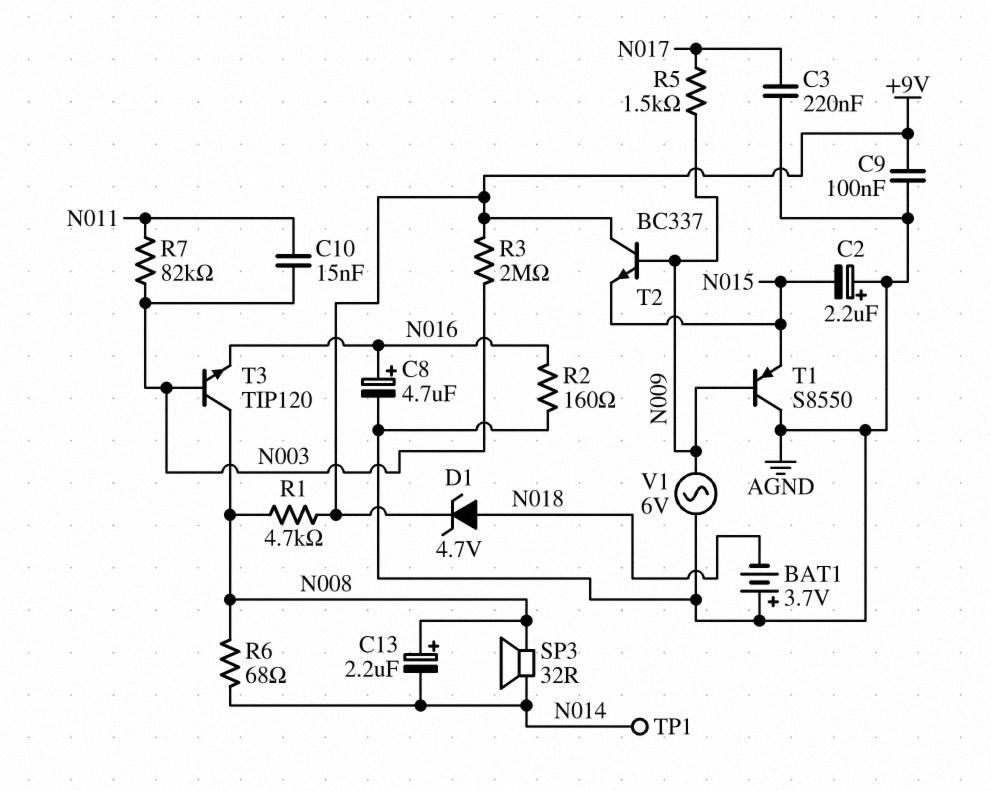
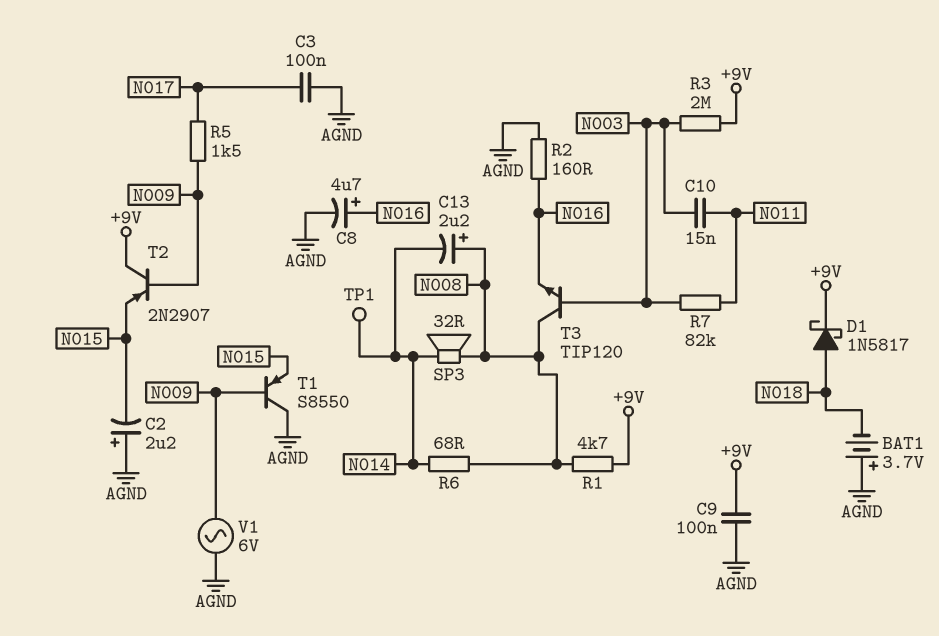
C3: 220nF (AGND, N017) -> 100nF (AGND, N017)
D1: zener 4.7V (A N018, K +9V) -> schottky 1N5817 (A N018, K +9V)
T2: NPN BC337 (B N009, C +9V, E N015) -> PNP 2N2907 (B N009, C +9V, E N015)

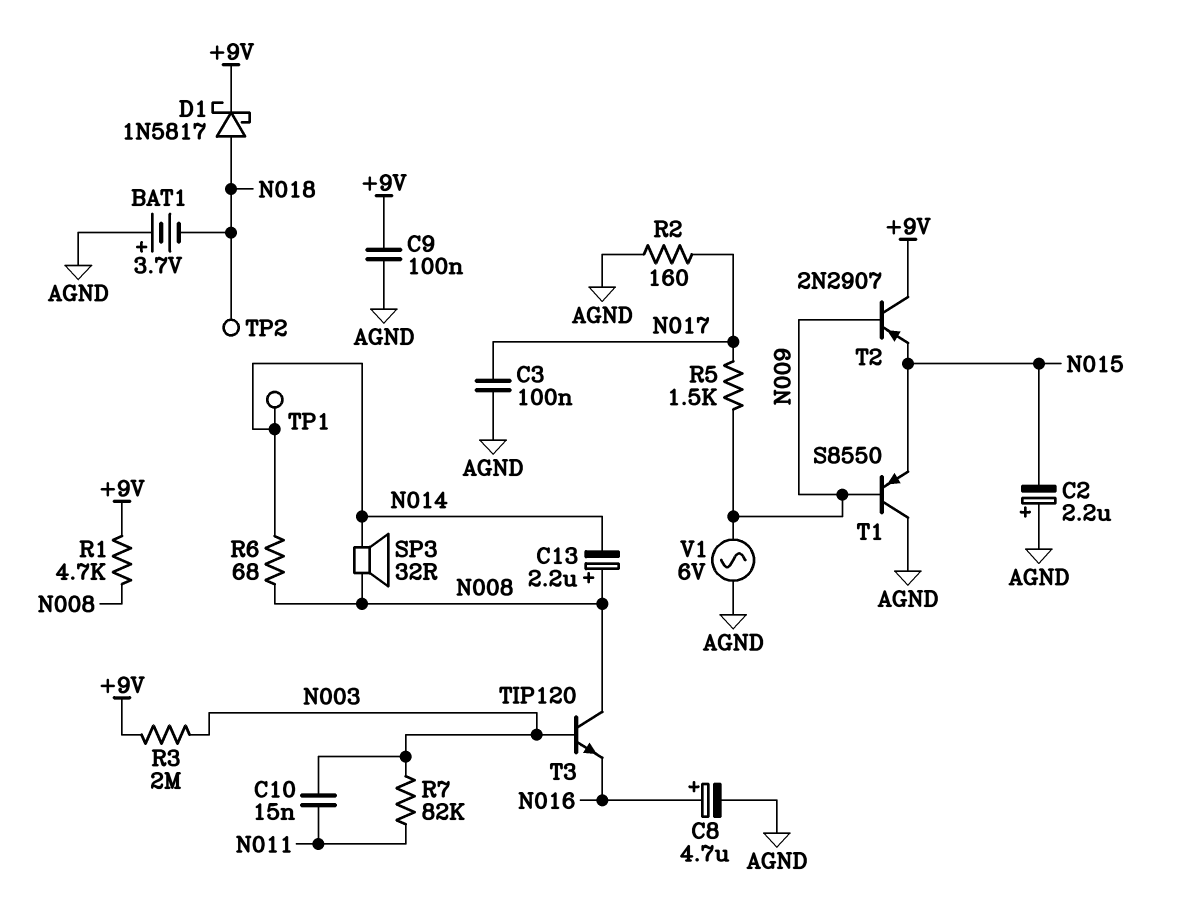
R2: 160 (AGND, N016) -> 160 (AGND, N017)
TP2: none -> test point (N018)

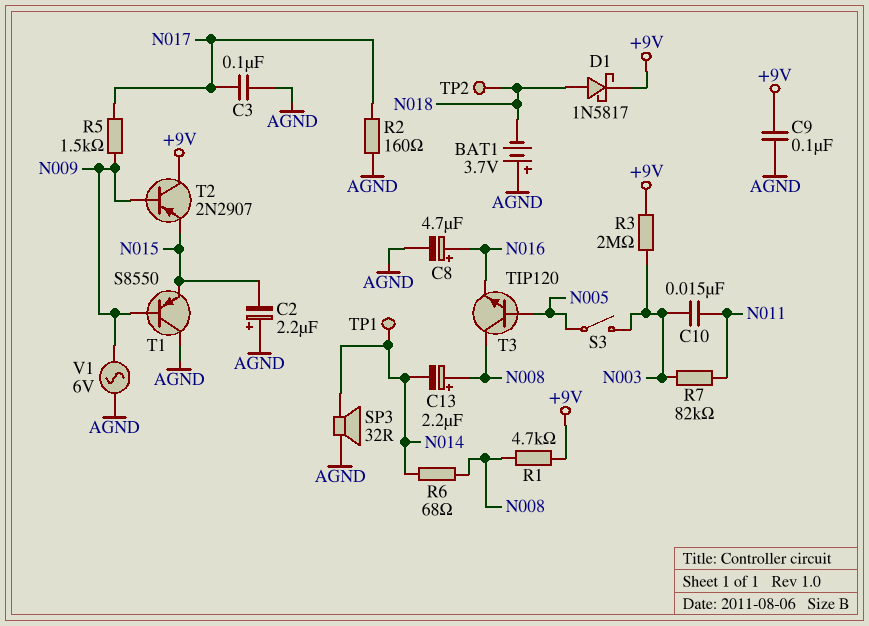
S3: none -> switch (N003, N005)
SP3: speaker 32R (N008, N014) -> speaker 32R (AGND, N014)
T3: NPN TIP120 (B N003, C N008, E N016) -> NPN TIP120 (B N005, C N008, E N016)

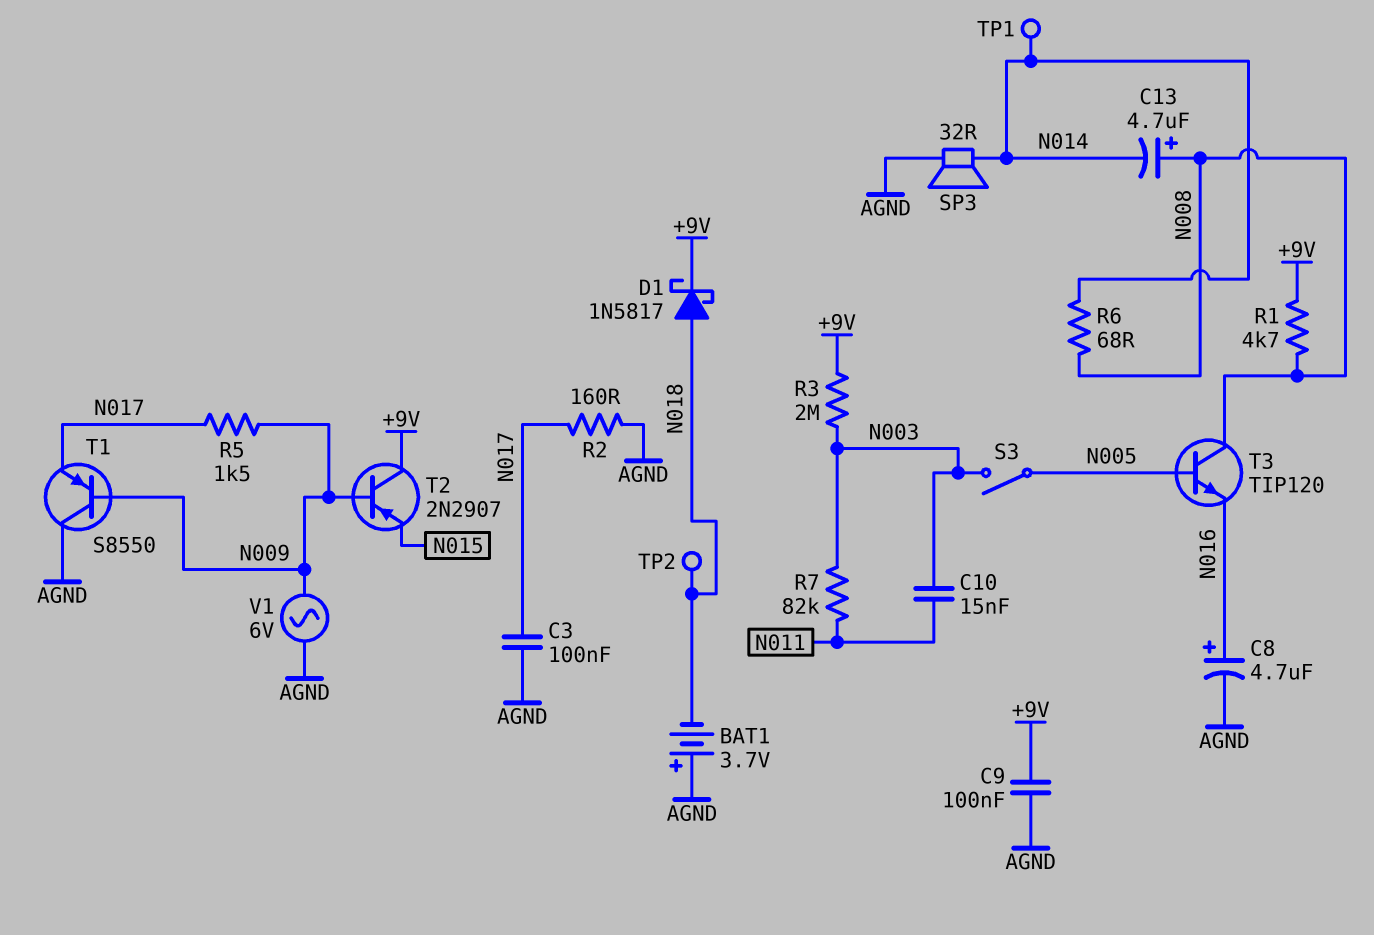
C2: 2.2uF (plus AGND, minus N015) -> none
C13: 2.2uF (plus N008, minus N014) -> 4.7uF (plus N008, minus N014)
T1: PNP S8550 (B N009, C AGND, E N015) -> PNP S8550 (B N009, C AGND, E N017)

